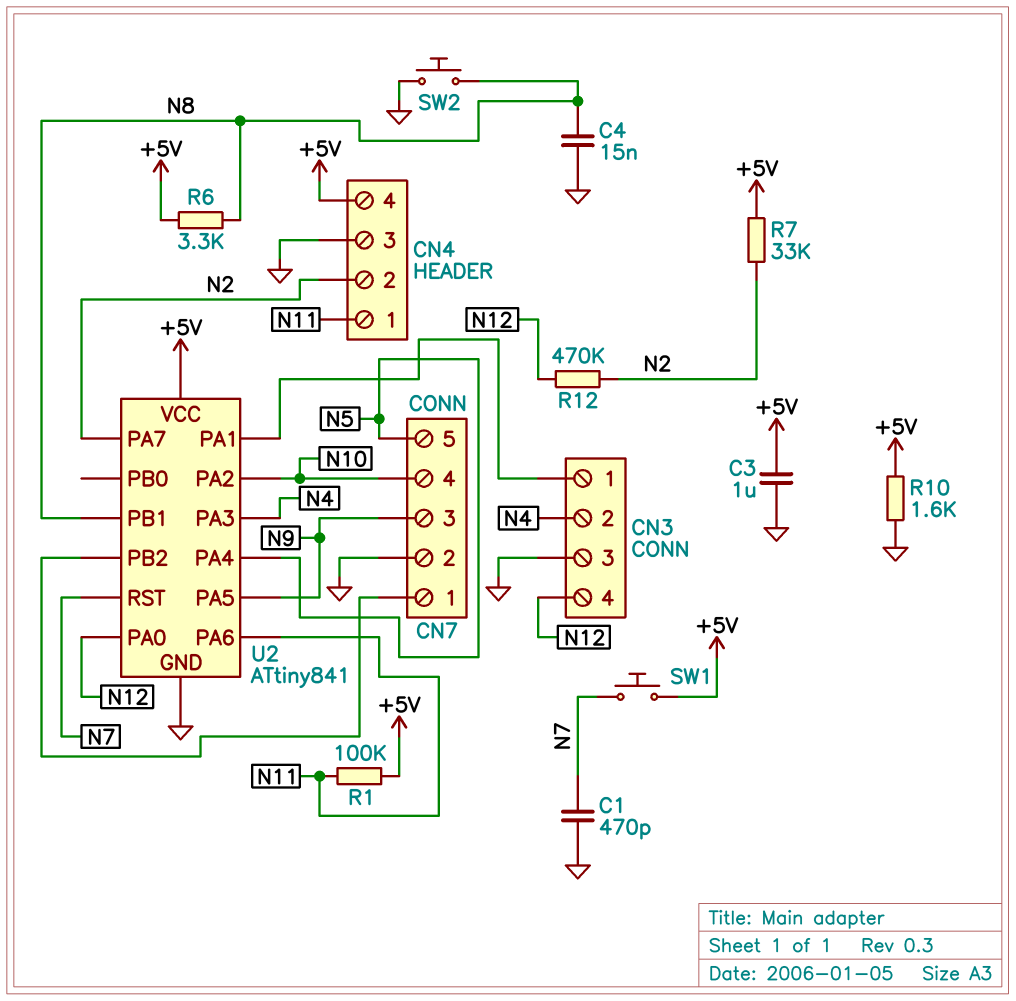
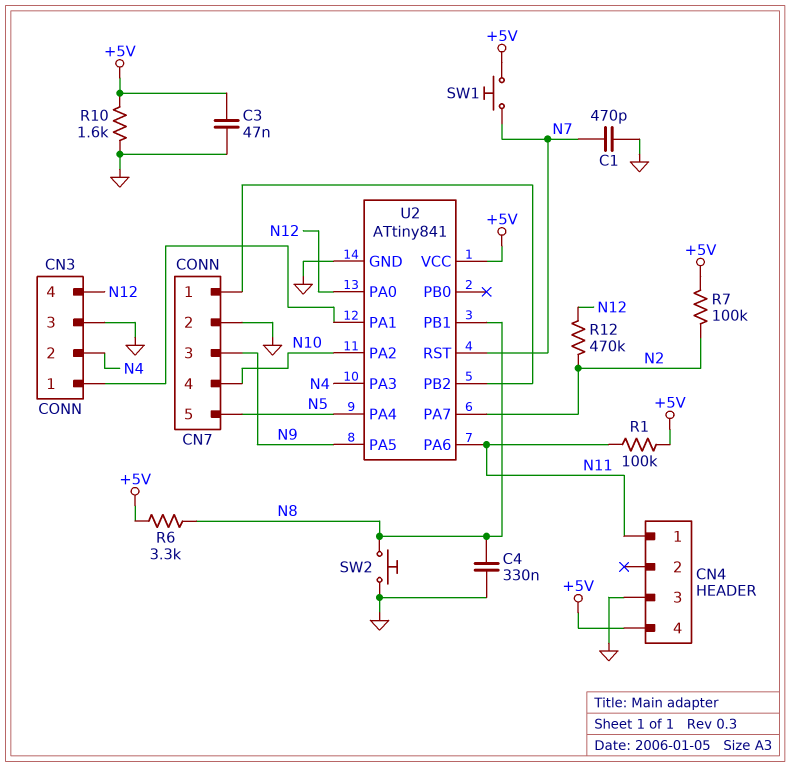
C3: 1uF (+5V, GND) -> 47nF (+5V, GND)
C4: 15nF (GND, N8) -> 330nF (GND, N8)
CN4 pin 2: N2 -> none
R7: 33k (+5V, N2) -> 100k (+5V, N2)

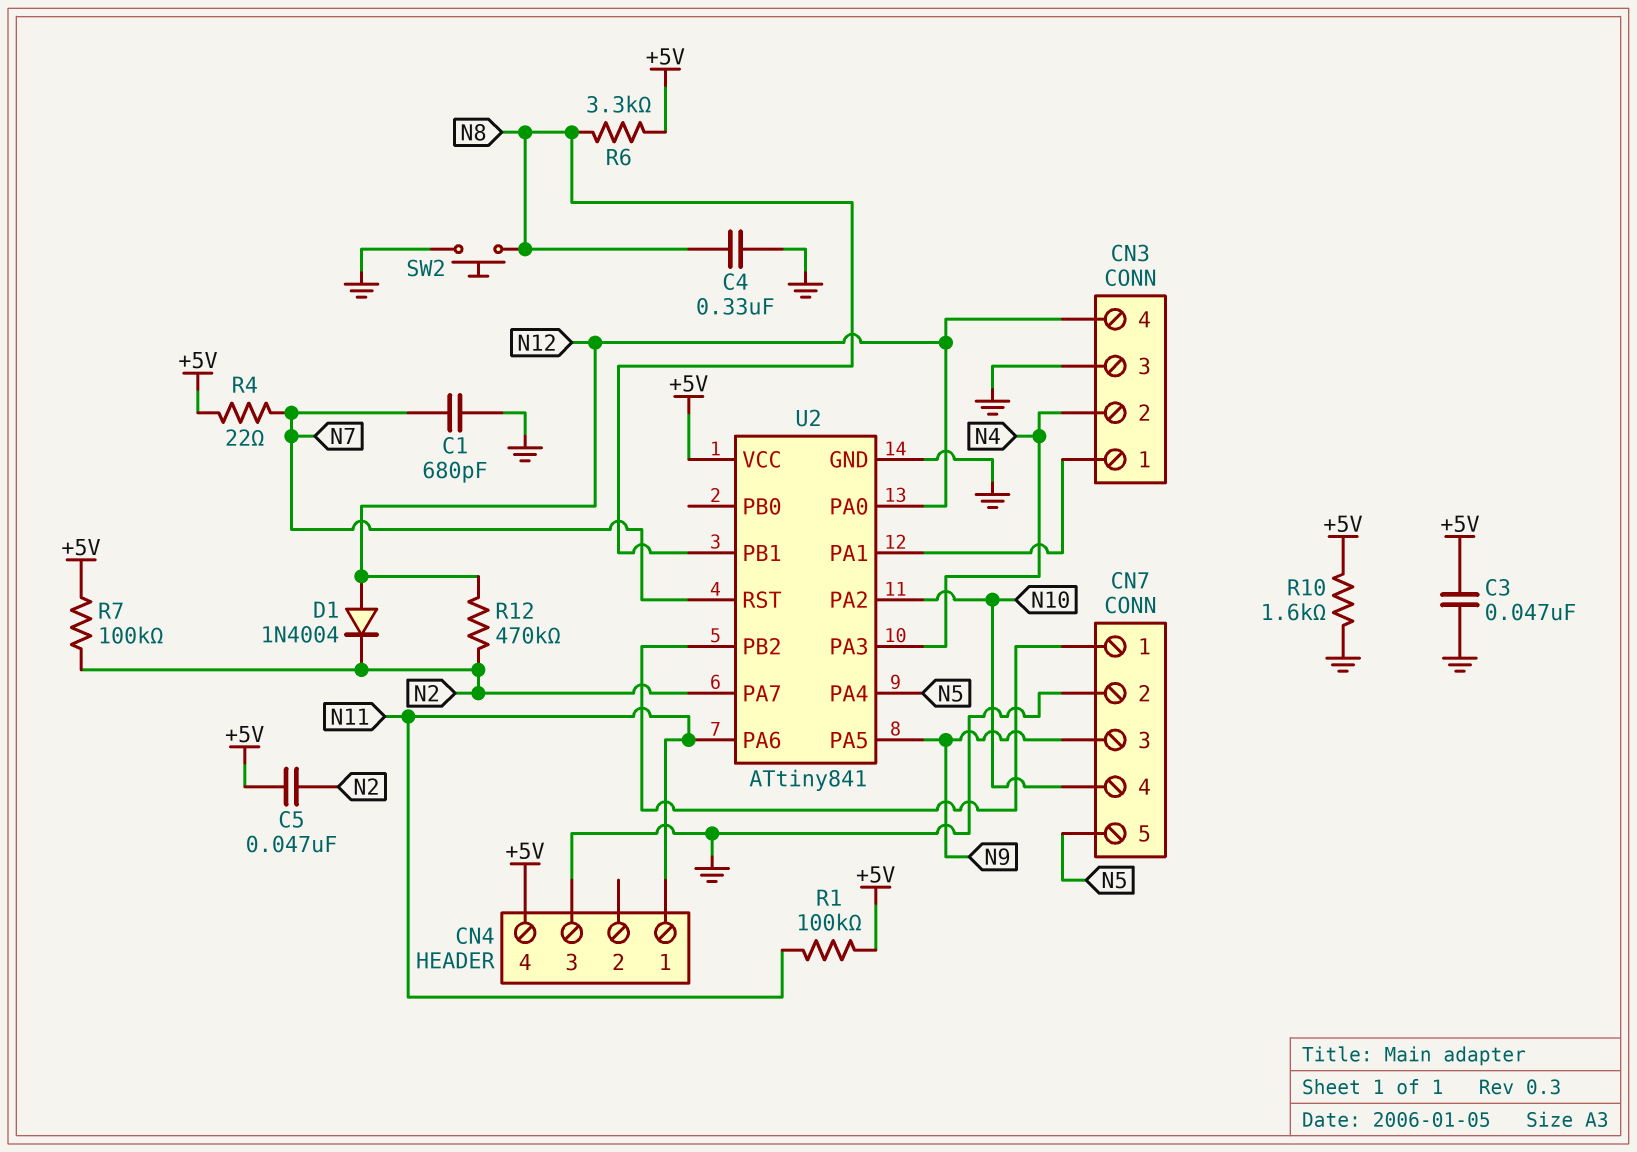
C1: 470pF (GND, N7) -> 680pF (GND, N7)
C5: none -> 47nF (+5V, N2)
D1: none -> diode 1N4004 (A N12, K N2)
R4: none -> 22 (+5V, N7)
SW1: button (+5V, N7) -> none

